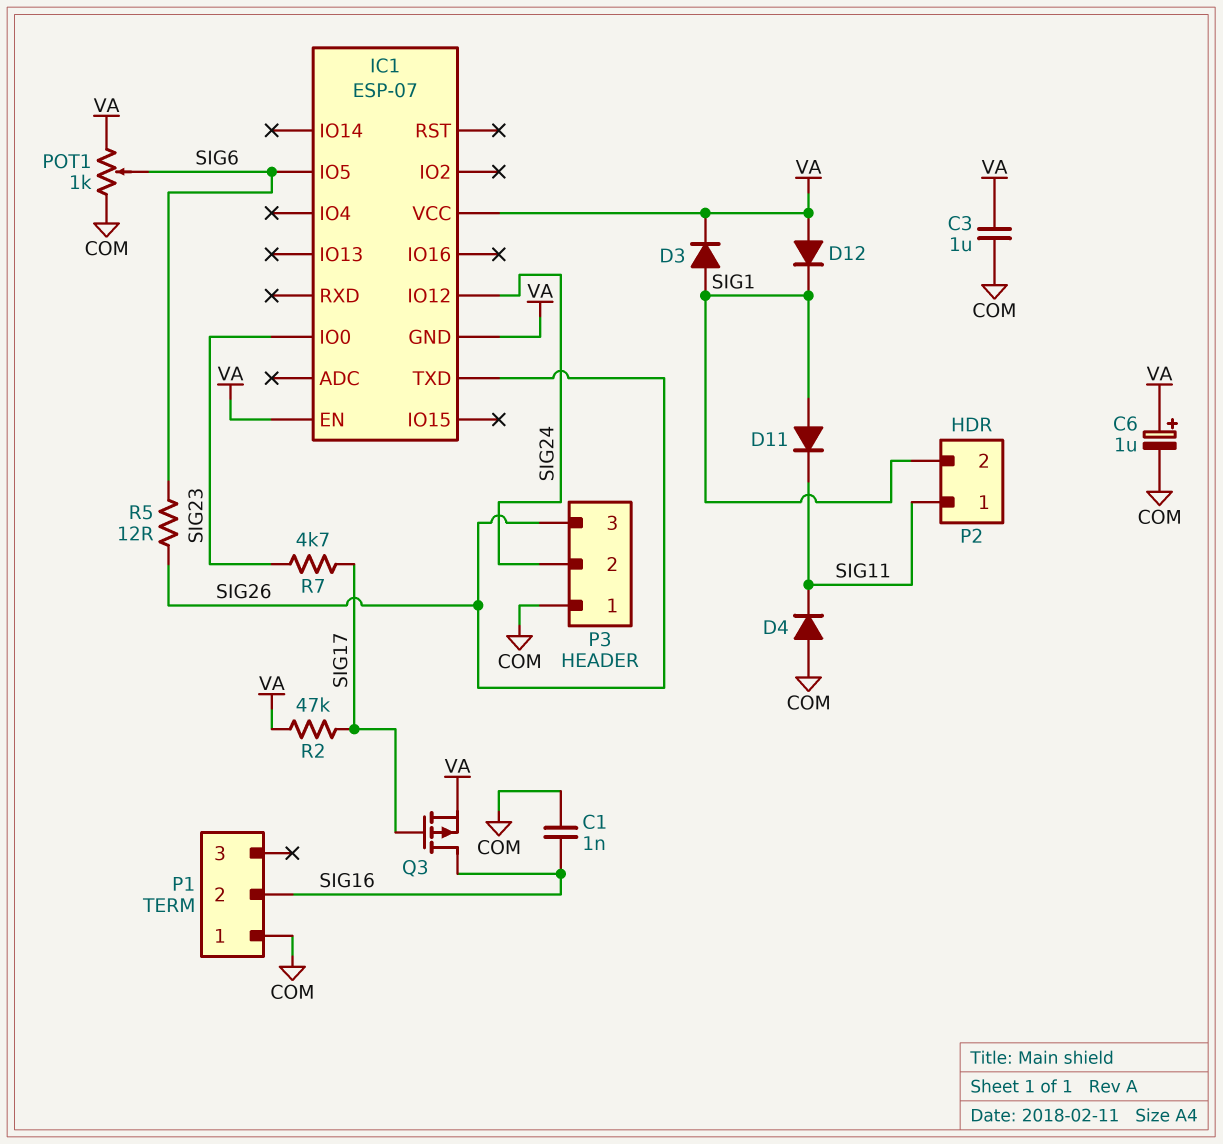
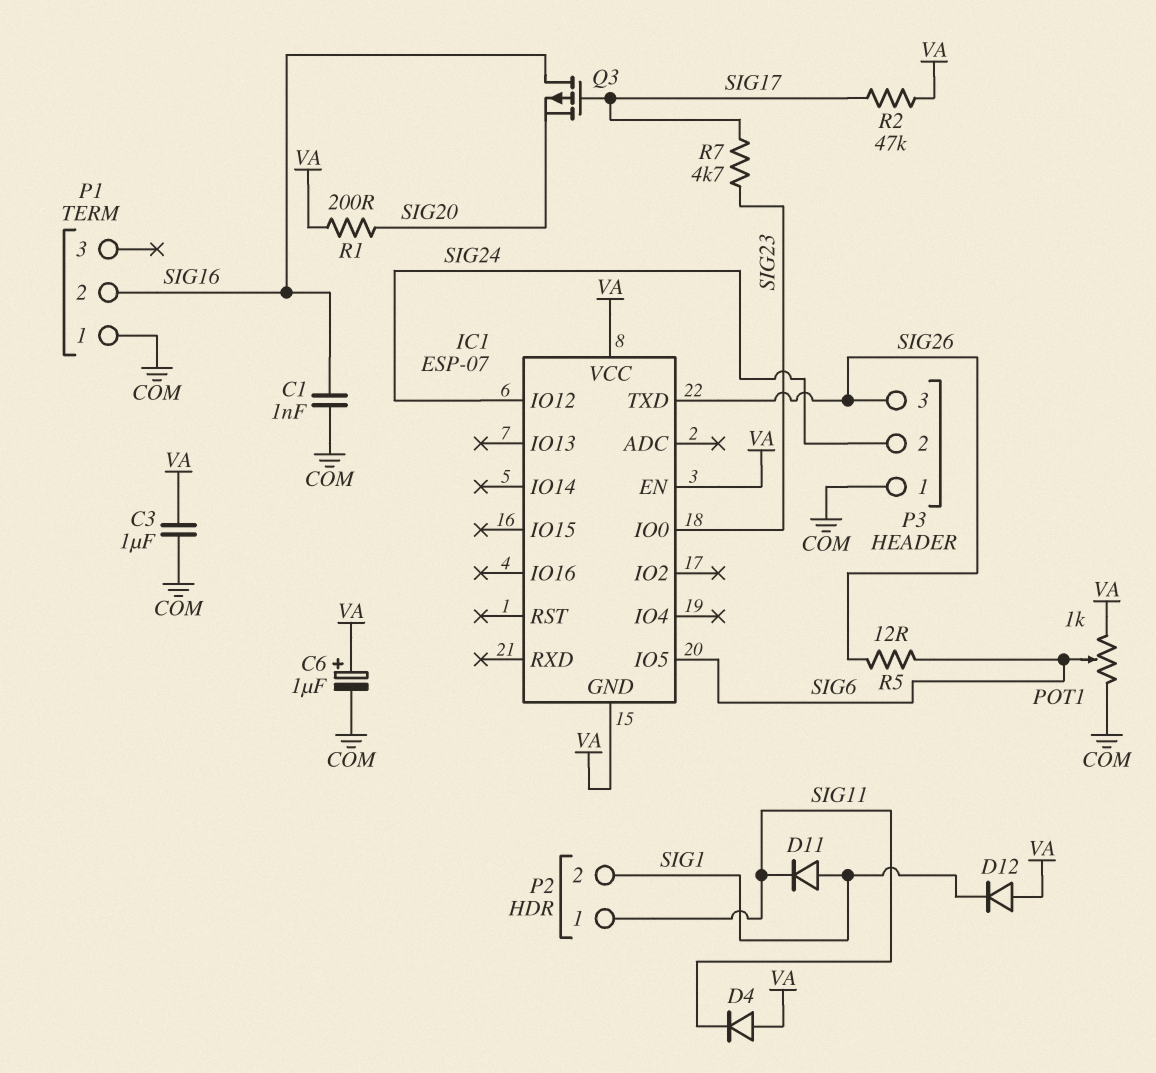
D3: diode (A SIG1, K VA) -> none
D4: diode (A COM, K SIG11) -> diode (A VA, K SIG11)
Q3: PMOS (G SIG17, D SIG16, S VA) -> PMOS (G SIG17, D SIG16, S SIG20)
R1: none -> 200 (SIG20, VA)

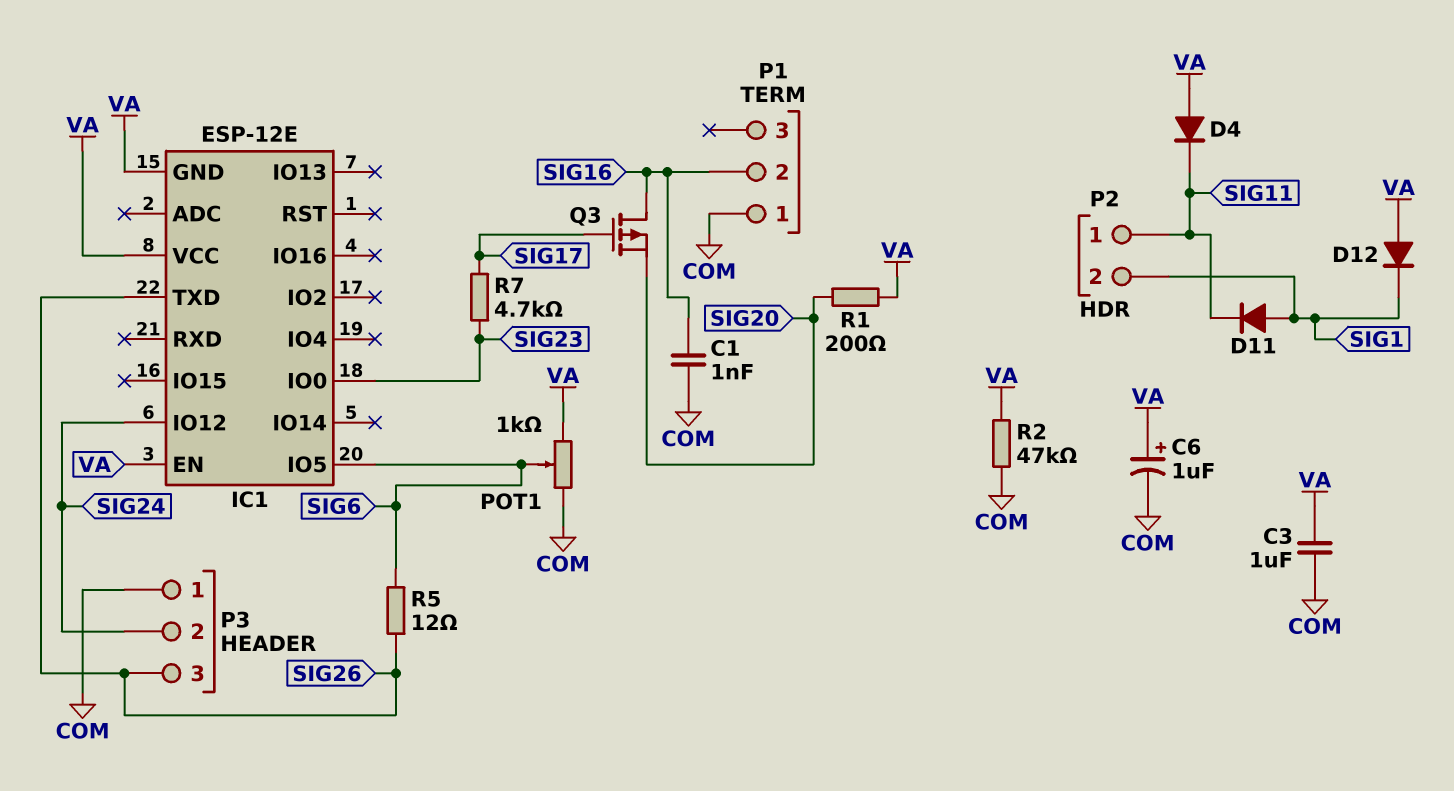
IC1: ESP-07 -> ESP-12E
R2: 47k (SIG17, VA) -> 47k (COM, VA)

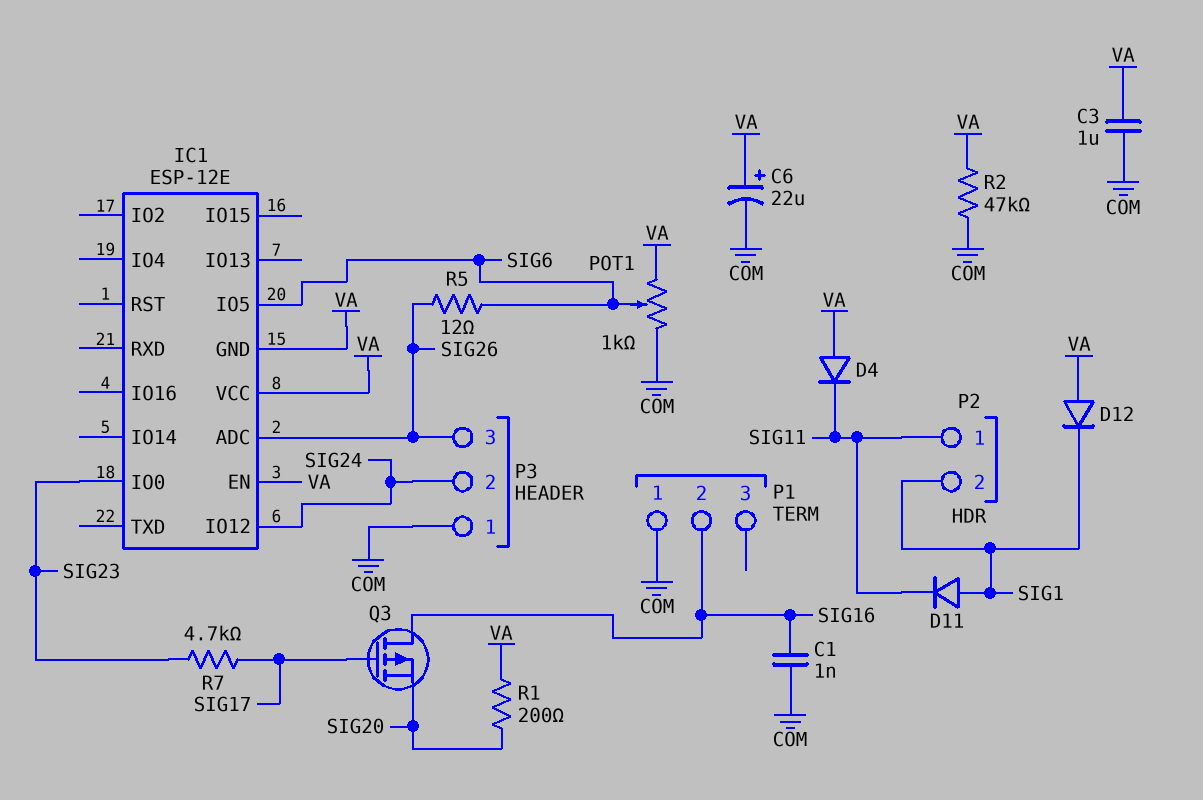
C6: 1uF (plus VA, minus COM) -> 22uF (plus VA, minus COM)
IC1 pin ADC: none -> SIG26
IC1 pin TXD: SIG26 -> none

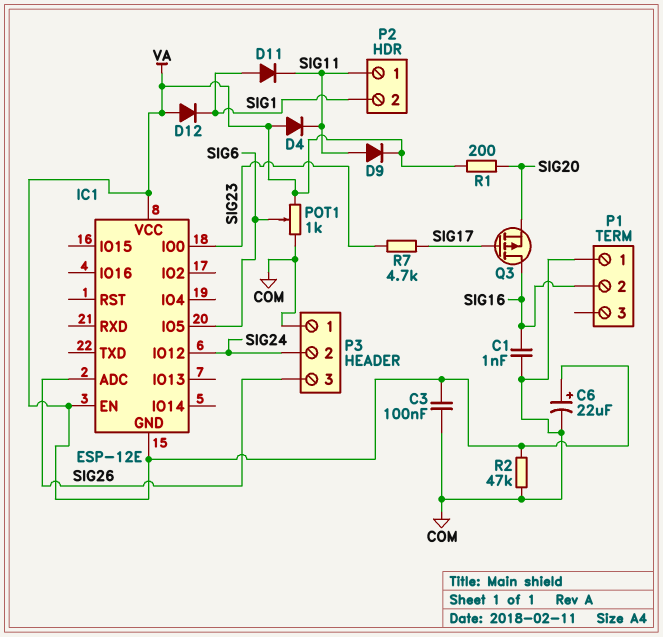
C3: 1uF (COM, VA) -> 100nF (COM, VA)
D9: none -> diode (A SIG11, K VA)
R5: 12 (SIG6, SIG26) -> none

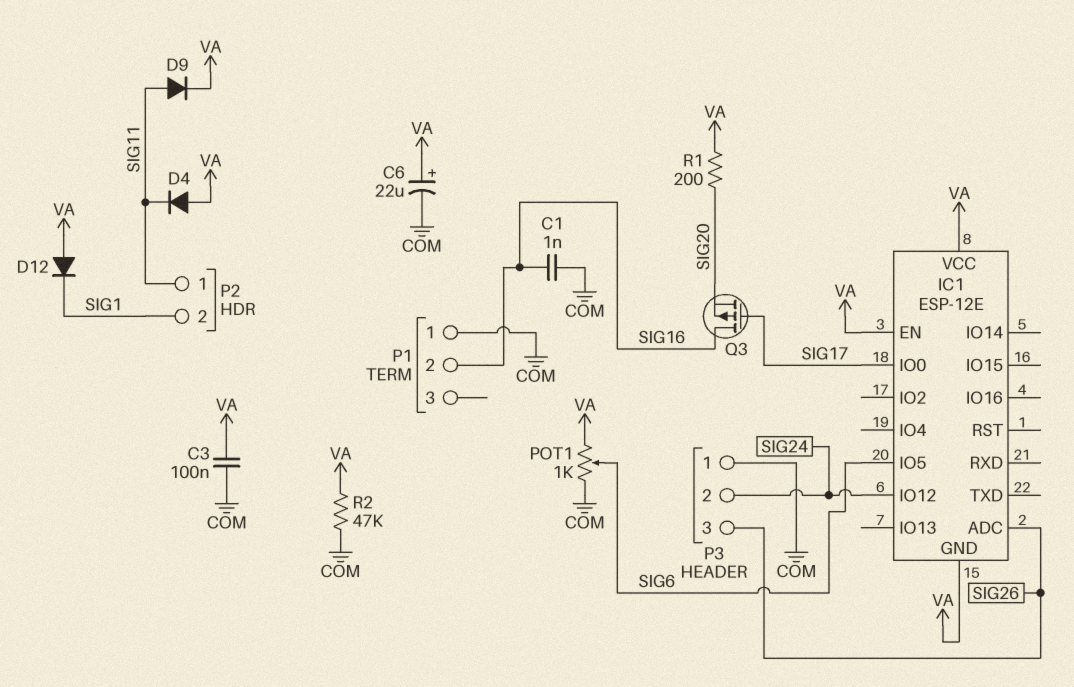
D11: diode (A SIG1, K SIG11) -> none
IC1 pin IO0: SIG23 -> SIG17
R7: 4.7k (SIG17, SIG23) -> none

